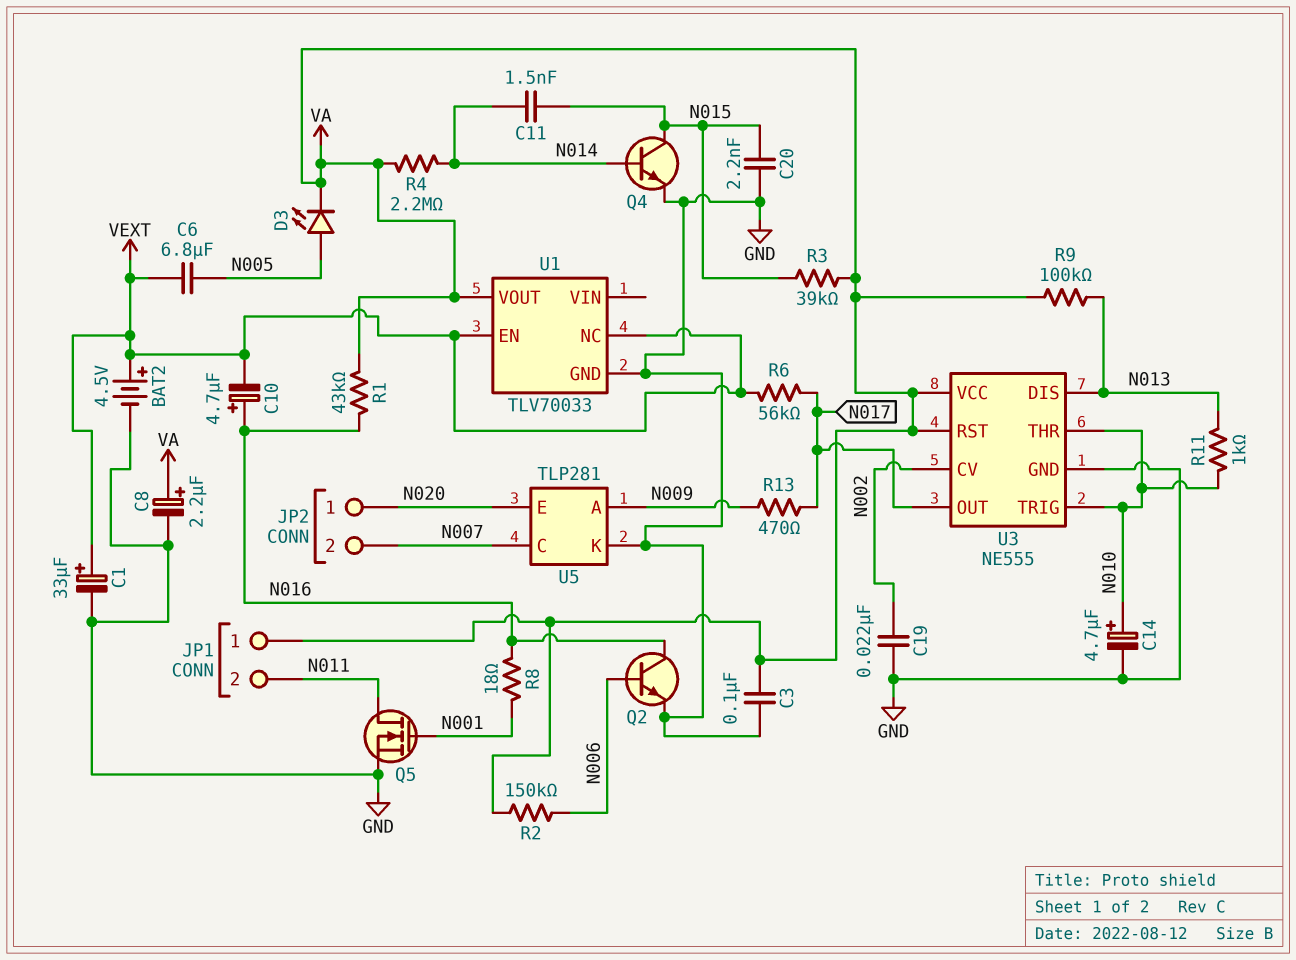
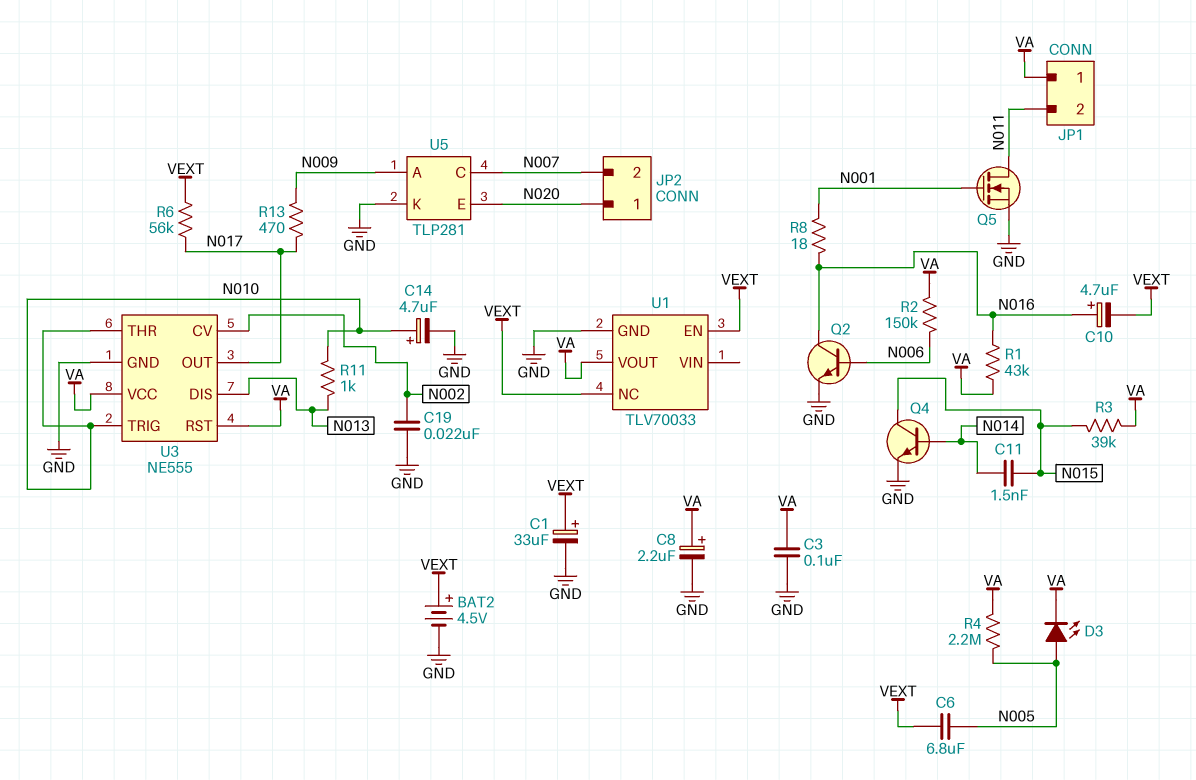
C20: 2.2nF (GND, N015) -> none
R4: 2.2M (N014, VA) -> 2.2M (N005, VA)
R9: 100k (N013, VA) -> none

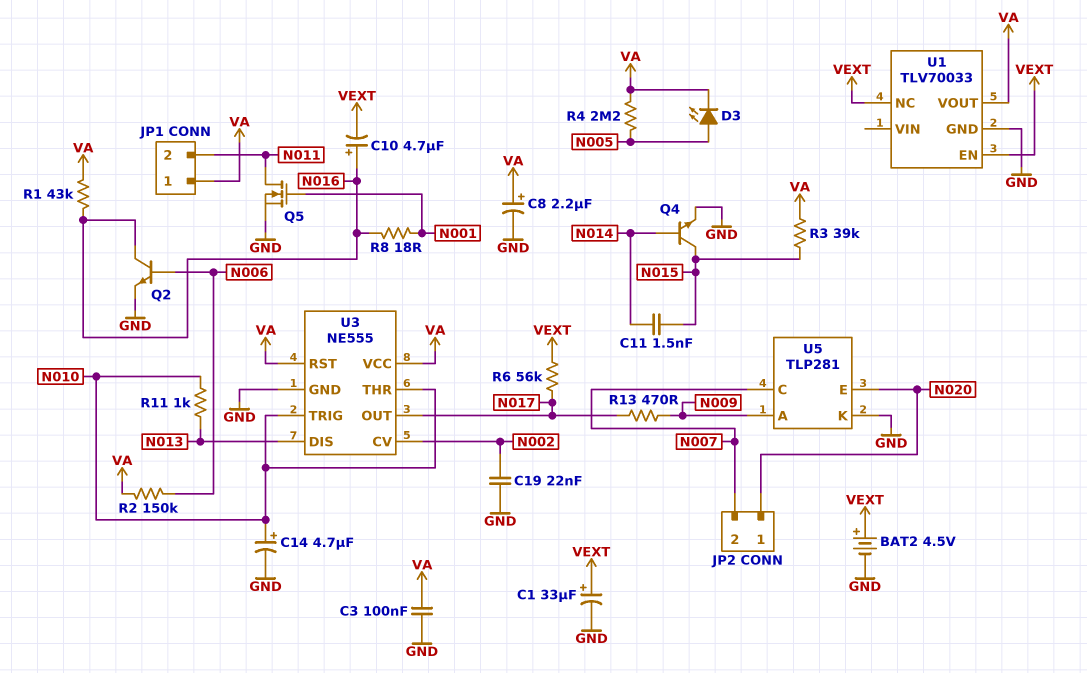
C6: 6.8uF (N005, VEXT) -> none

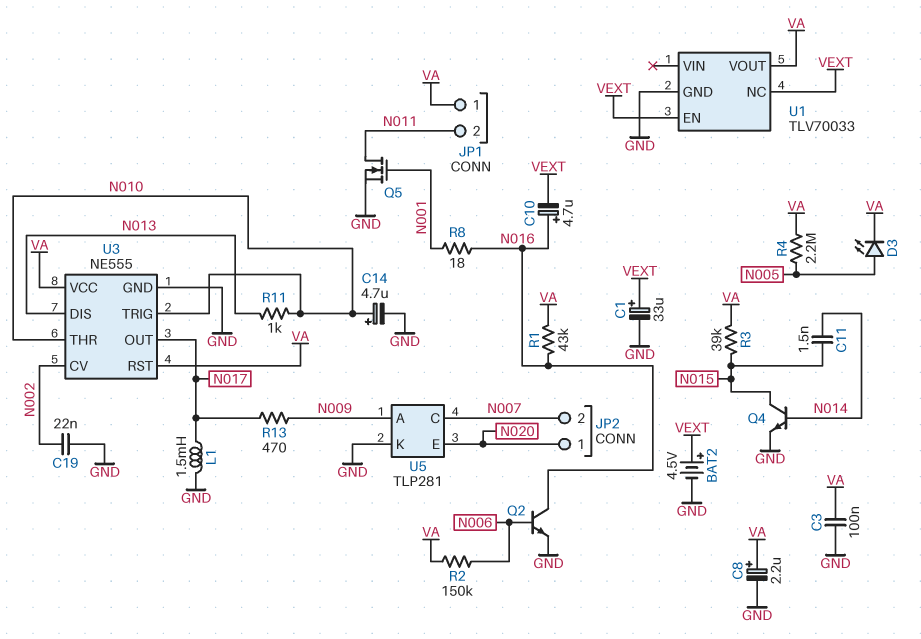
L1: none -> 1.5mH (GND, N017)
R6: 56k (N017, VEXT) -> none

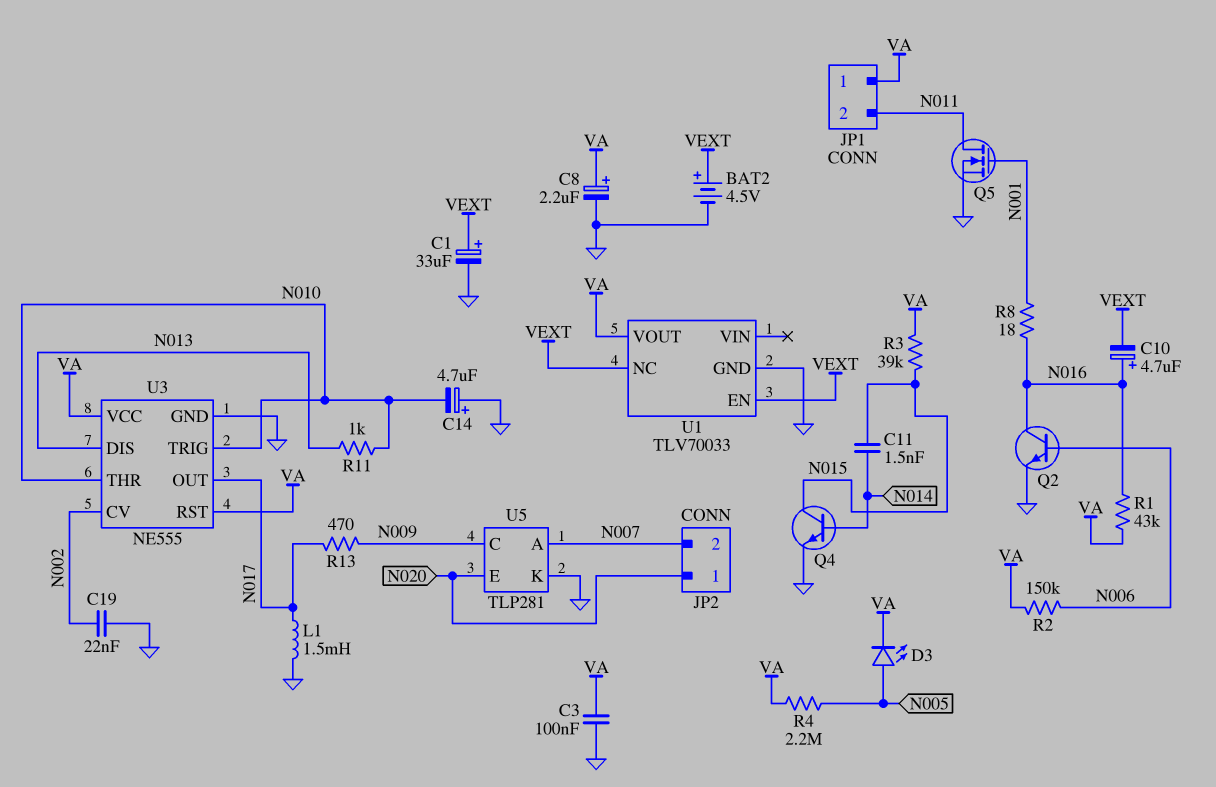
C14: 4.7uF (plus N010, minus GND) -> 4.7uF (plus GND, minus N010)
U5 pin A: N009 -> N007
U5 pin C: N007 -> N009

